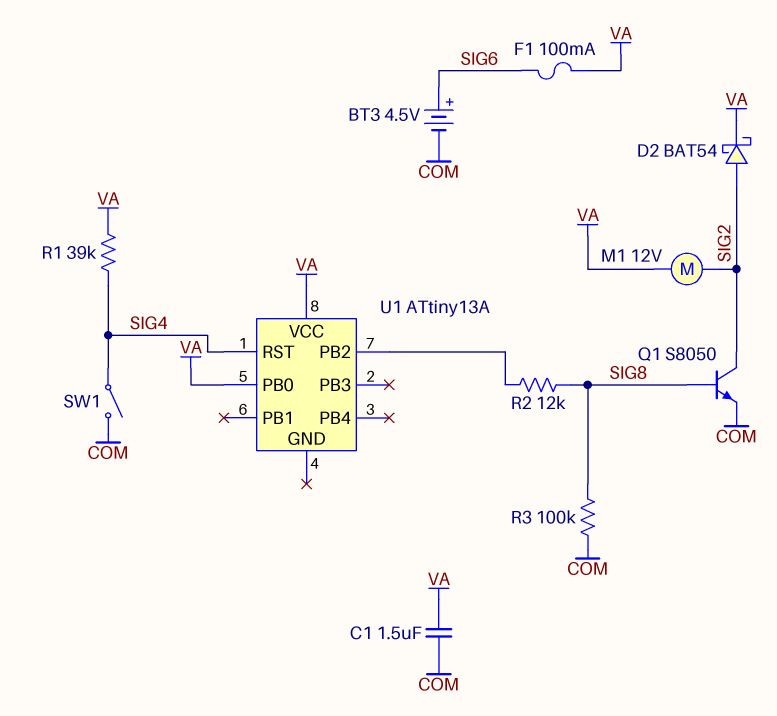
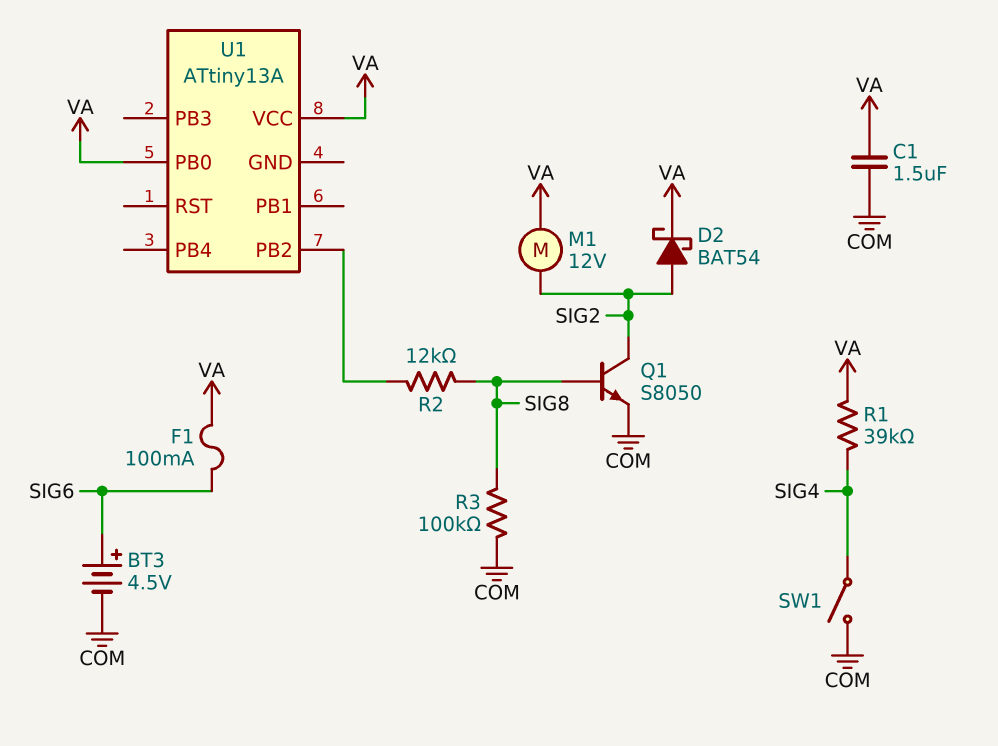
U1 pin RST: SIG4 -> none

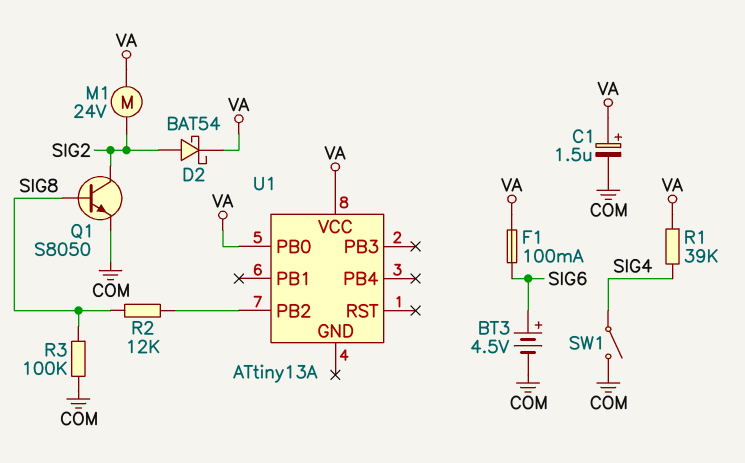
C1: 1.5uF (COM, VA) -> 1.5uF (plus VA, minus COM)
M1: motor 12V (SIG2, VA) -> motor 24V (SIG2, VA)

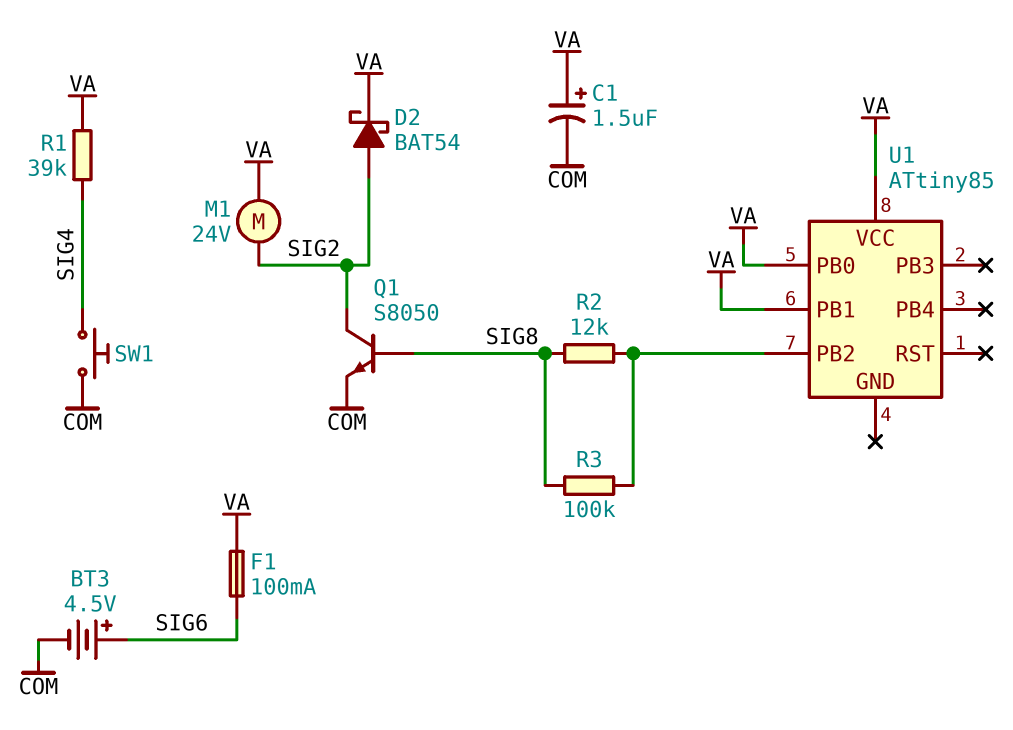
R3: 100k (COM, SIG8) -> 100k (SIG8, U1/PB2)
SW1: switch (COM, SIG4) -> button (COM, SIG4)
U1: ATtiny13A -> ATtiny85
U1 pin PB1: none -> VA

